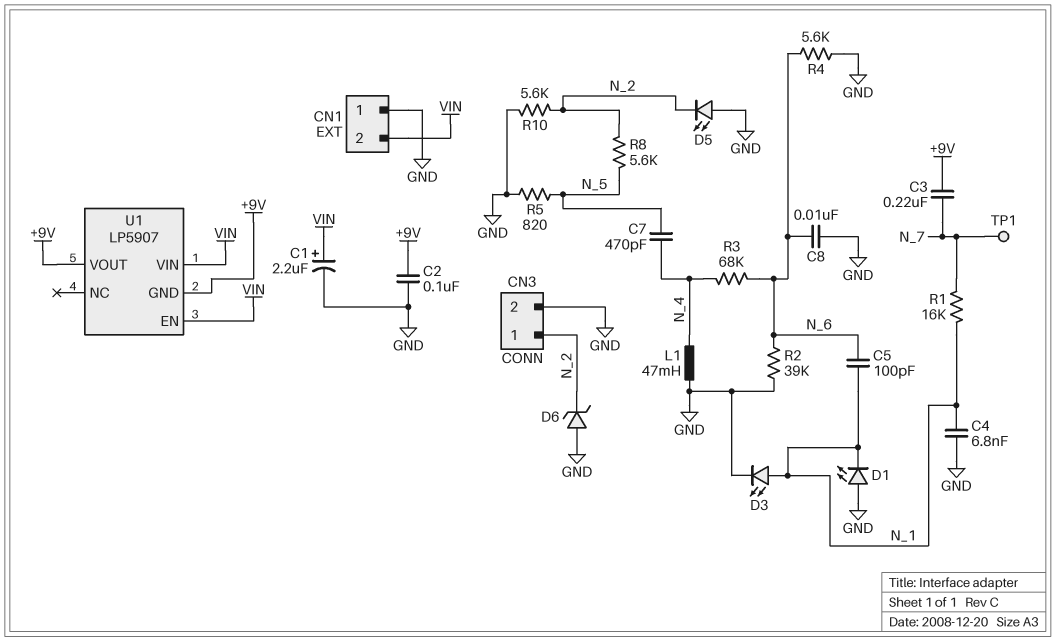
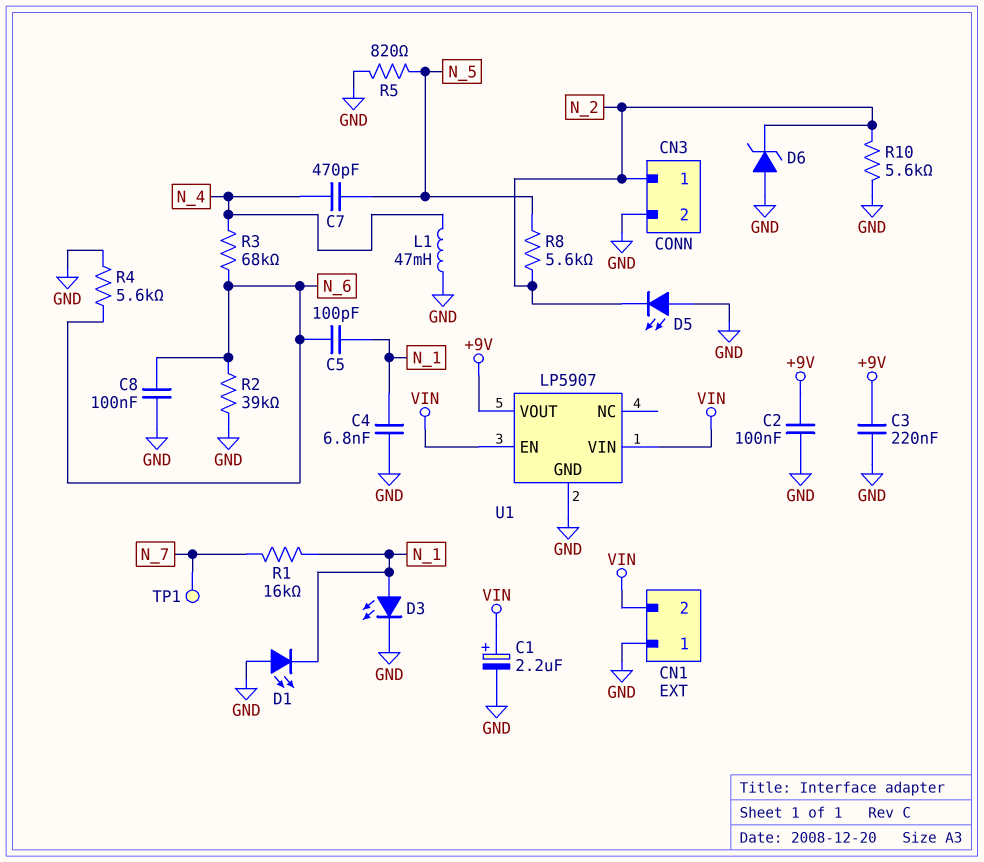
C3: 220nF (+9V, N_7) -> 220nF (+9V, GND)
C8: 10nF (GND, N_6) -> 100nF (GND, N_6)
U1 pin GND: +9V -> GND

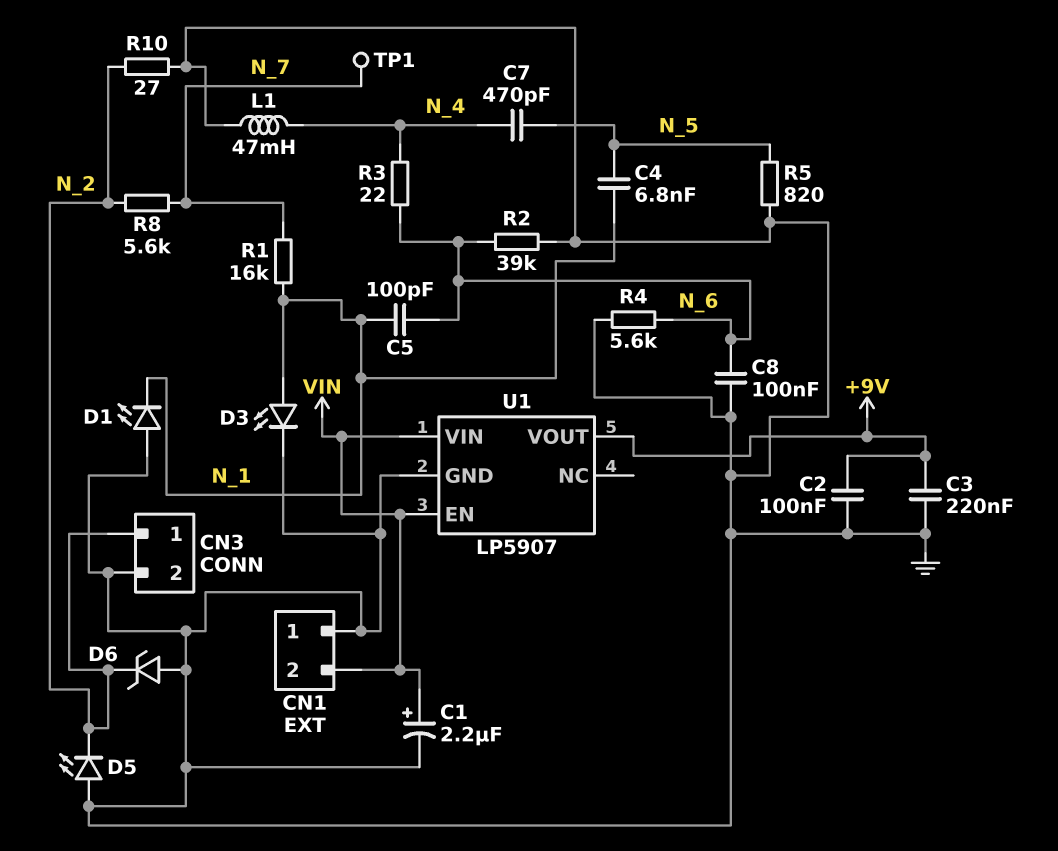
C4: 6.8nF (GND, N_1) -> 6.8nF (N_1, N_5)
R3: 68k (N_4, N_6) -> 22 (N_4, N_6)
R8: 5.6k (N_2, N_5) -> 5.6k (N_2, N_7)
R10: 5.6k (GND, N_2) -> 27 (GND, N_2)

